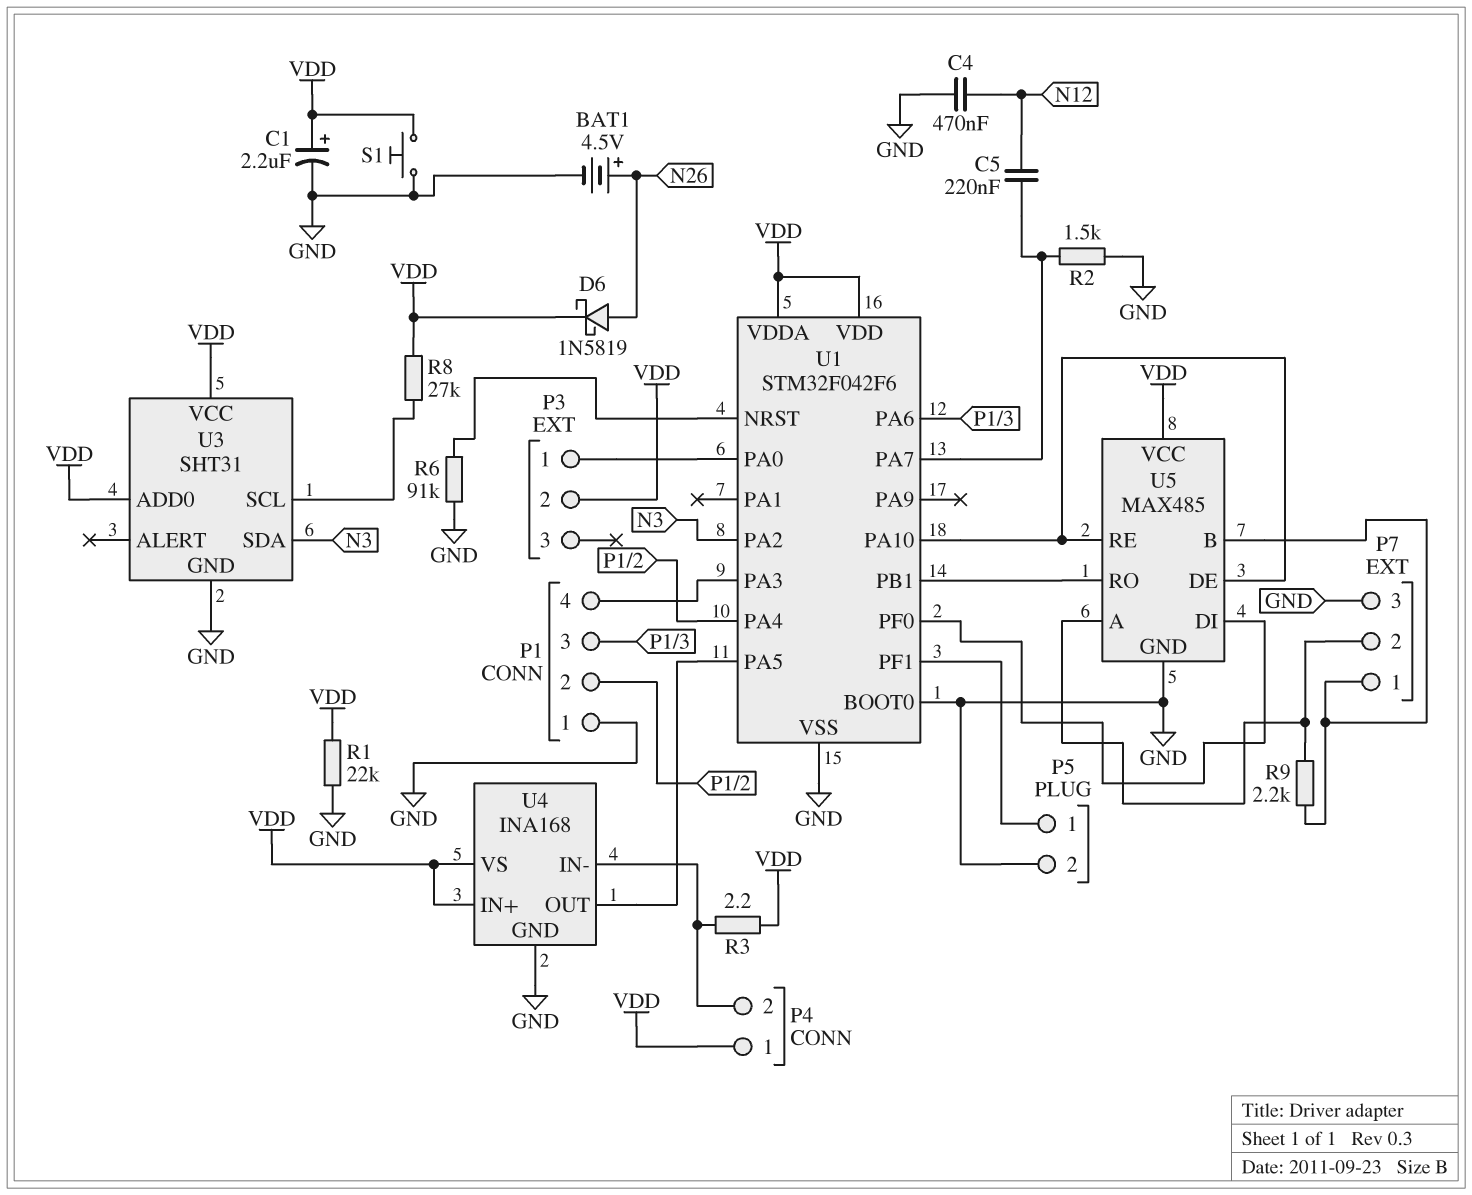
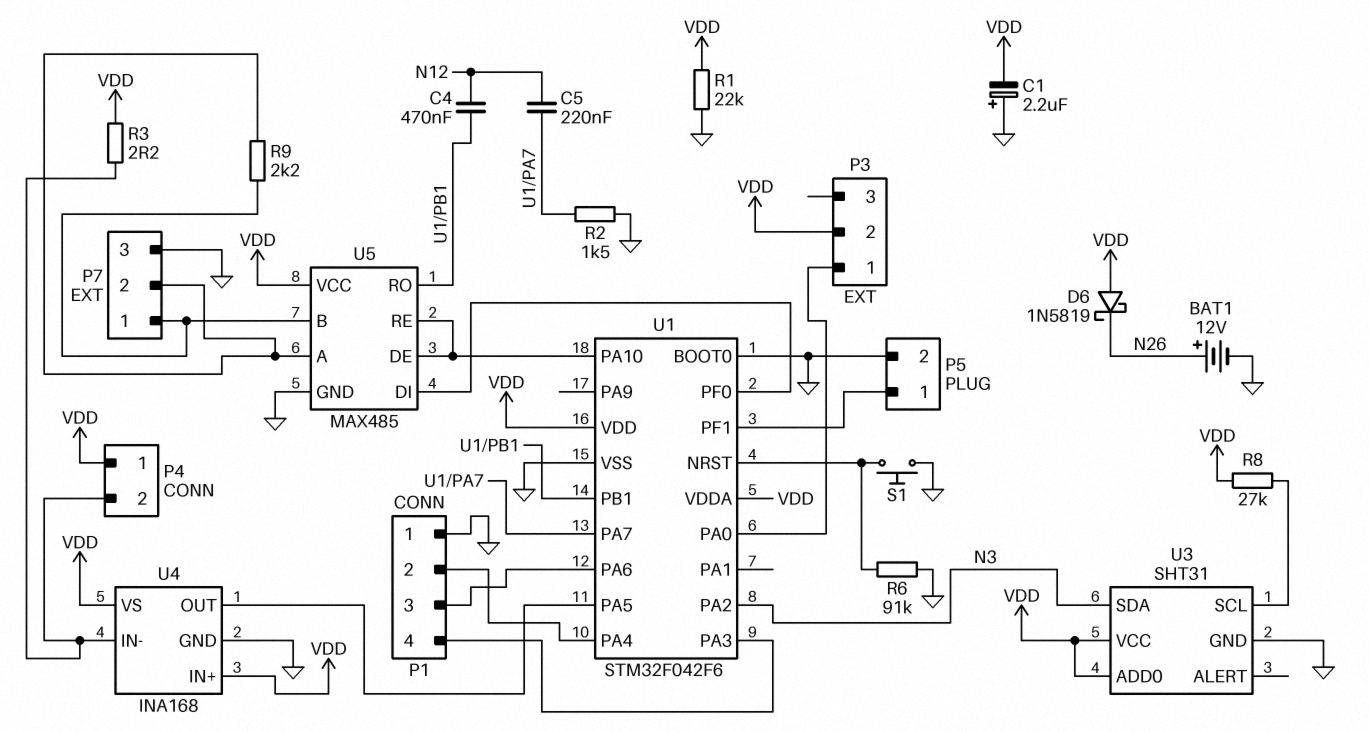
BAT1: 4.5V (plus N26, minus GND) -> 12V (plus N26, minus GND)
C1: 2.2uF (plus VDD, minus GND) -> 2.2uF (plus GND, minus VDD)
C4: 470nF (GND, N12) -> 470nF (N12, U1/PB1)
D6: schottky 1N5819 (A N26, K VDD) -> schottky 1N5819 (A VDD, K N26)
S1: button (GND, VDD) -> button (GND, U1/NRST)

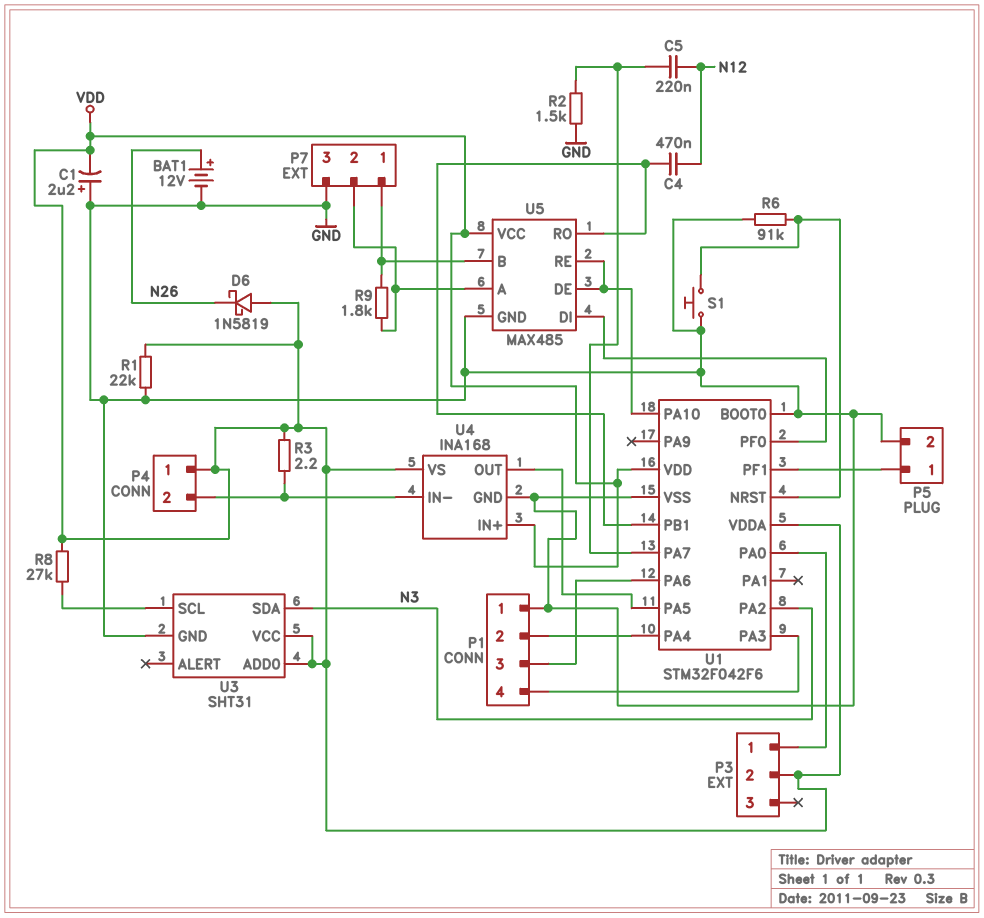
R9: 2.2k (P7/1, P7/2) -> 1.8k (P7/1, P7/2)

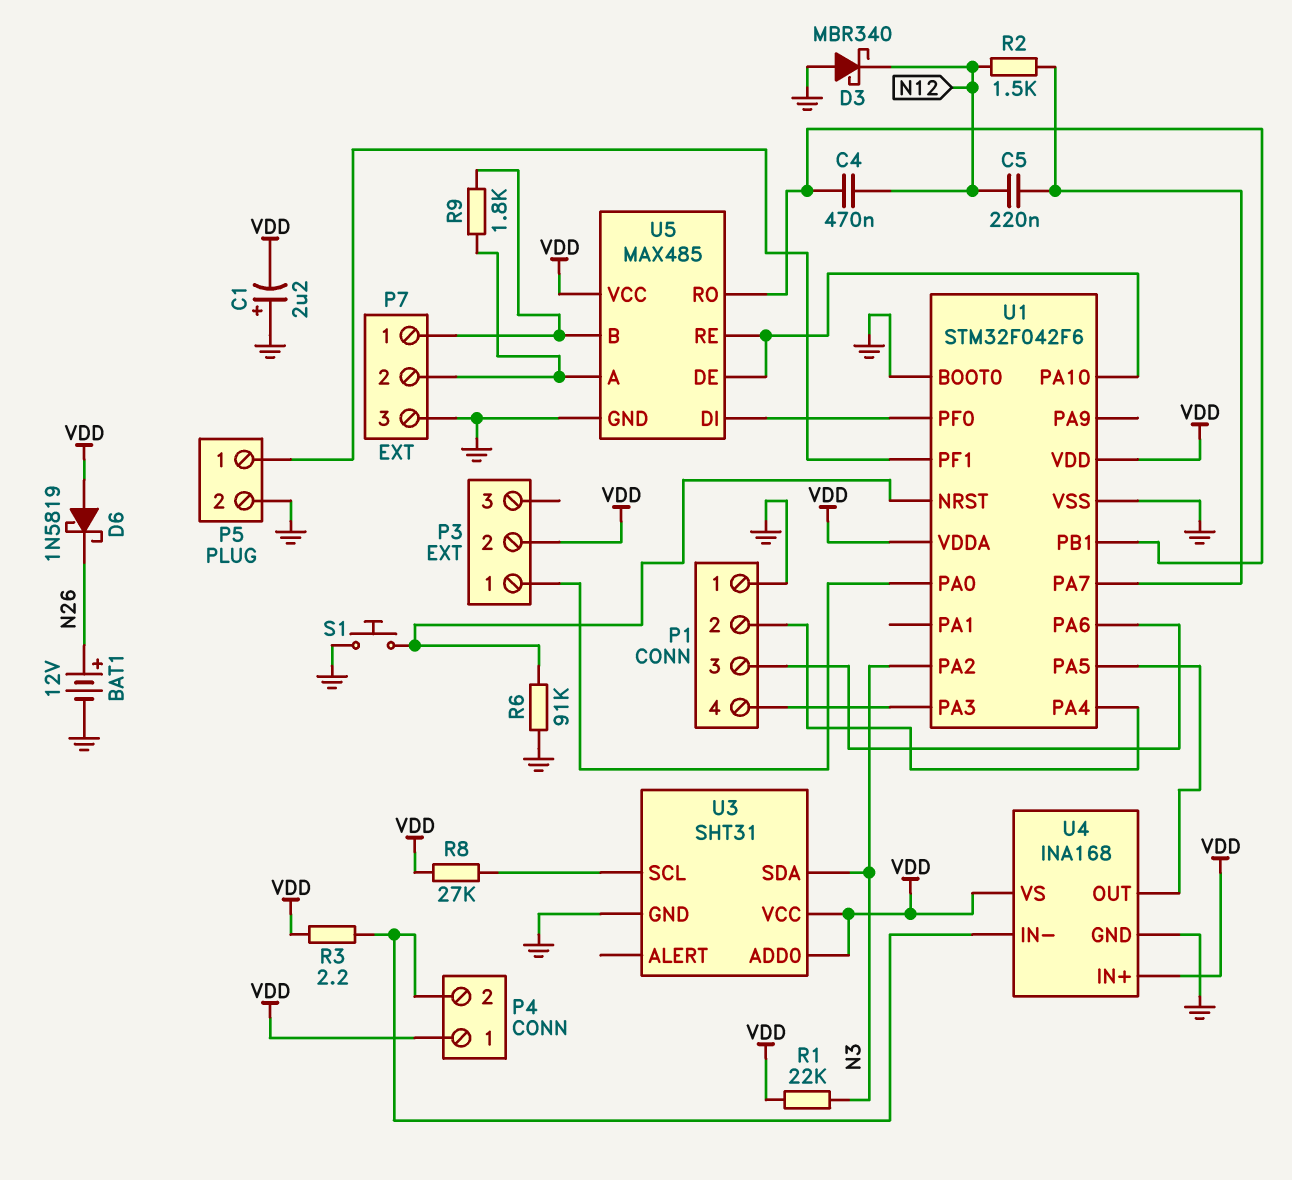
D3: none -> schottky MBR340 (A GND, K N12)
R1: 22k (GND, VDD) -> 22k (N3, VDD)
R2: 1.5k (GND, U1/PA7) -> 1.5k (N12, U1/PA7)

